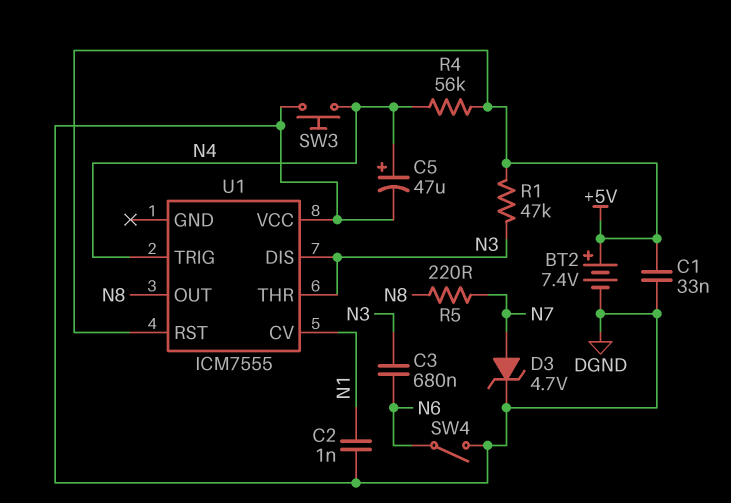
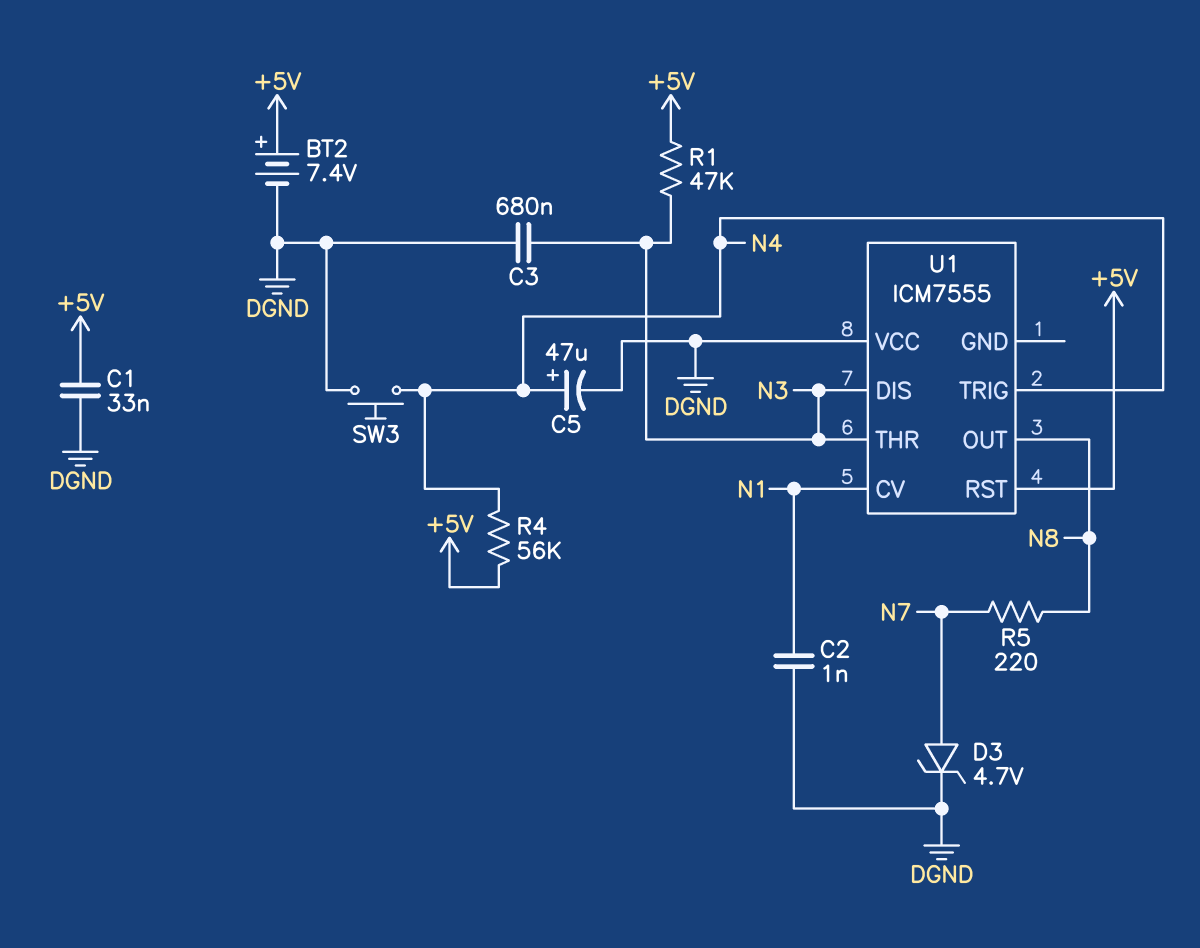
C3: 680nF (N3, N6) -> 680nF (DGND, N3)
SW4: switch (DGND, N6) -> none

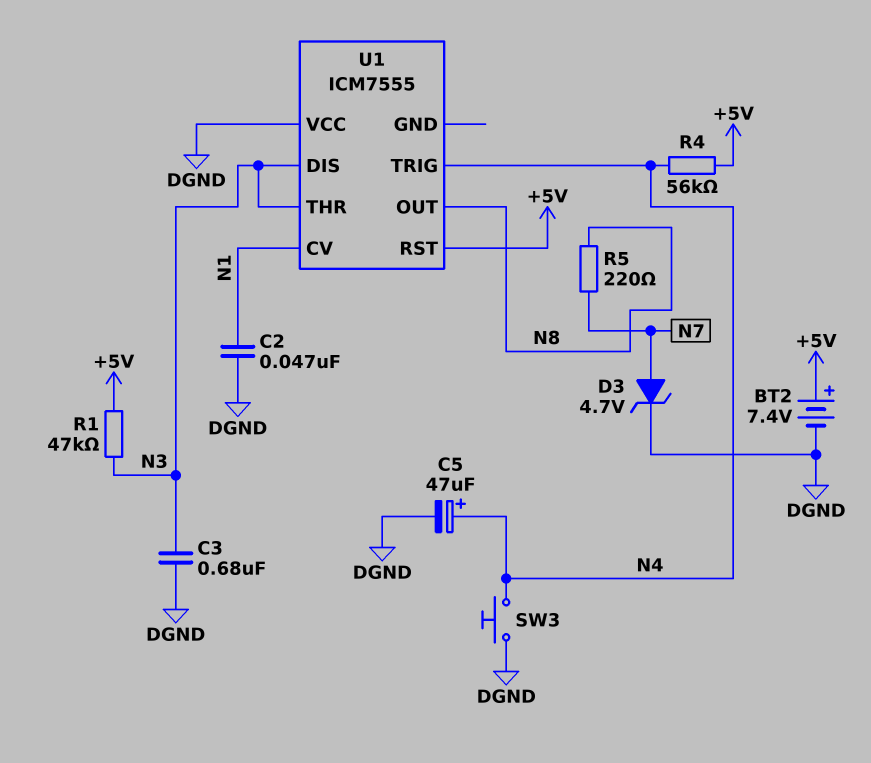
C1: 33nF (+5V, DGND) -> none
C2: 1nF (DGND, N1) -> 47nF (DGND, N1)

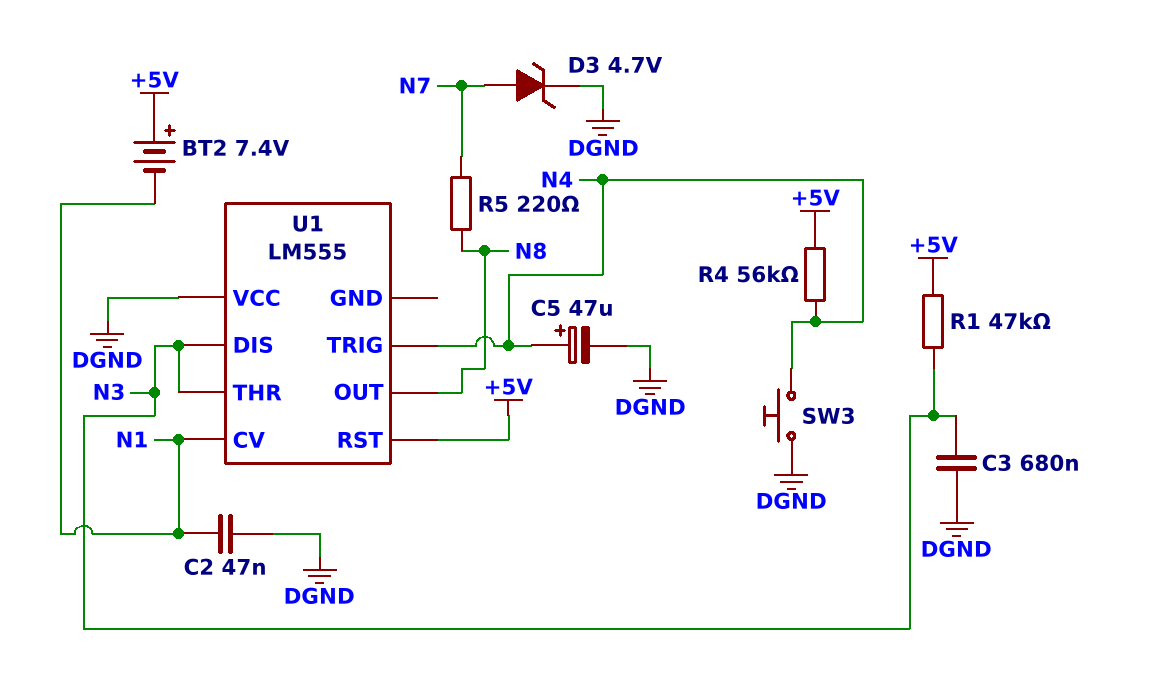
BT2: 7.4V (plus +5V, minus DGND) -> 7.4V (plus +5V, minus N1)
U1: ICM7555 -> LM555

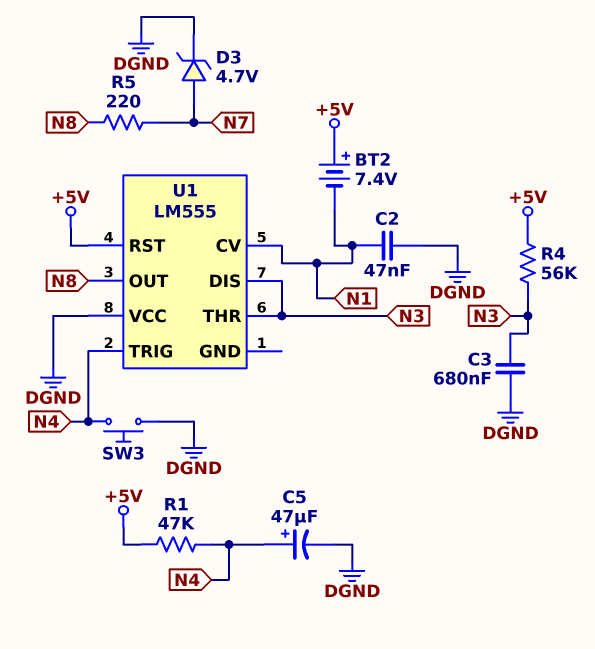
R1: 47k (+5V, N3) -> 47k (+5V, N4)
R4: 56k (+5V, N4) -> 56k (+5V, N3)

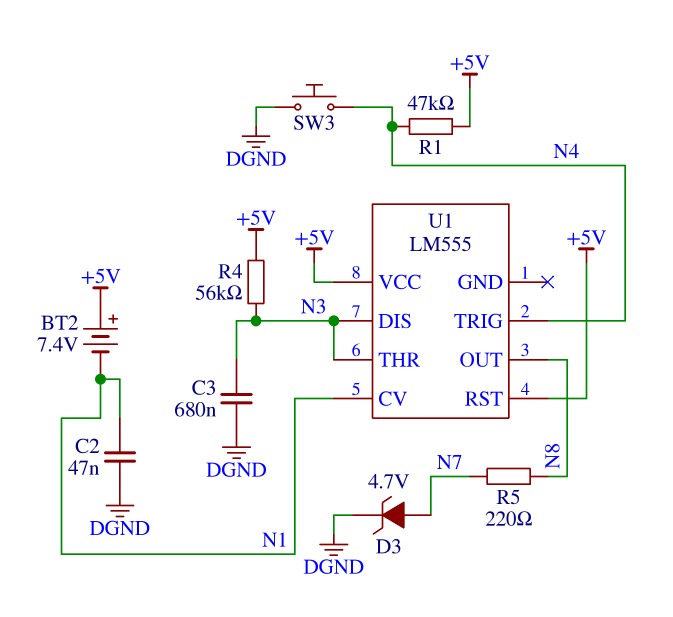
C5: 47uF (plus N4, minus DGND) -> none
U1 pin VCC: DGND -> +5V

